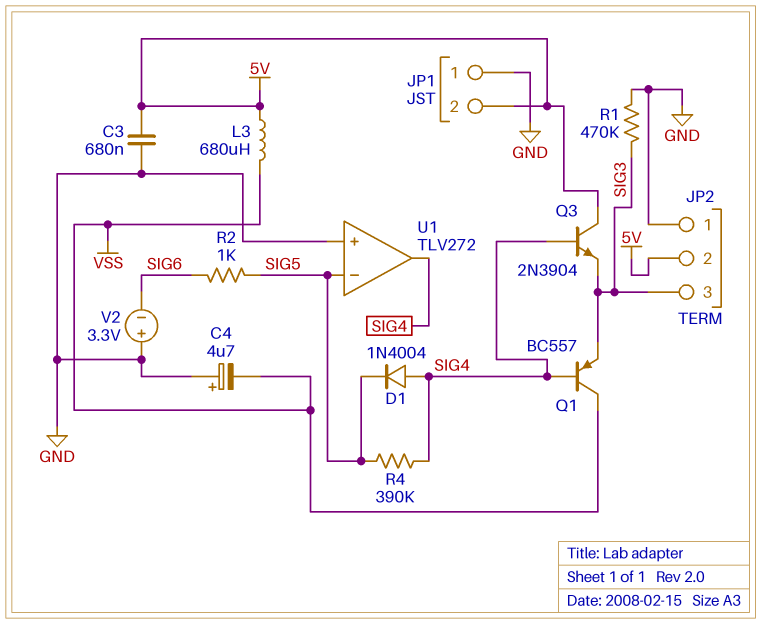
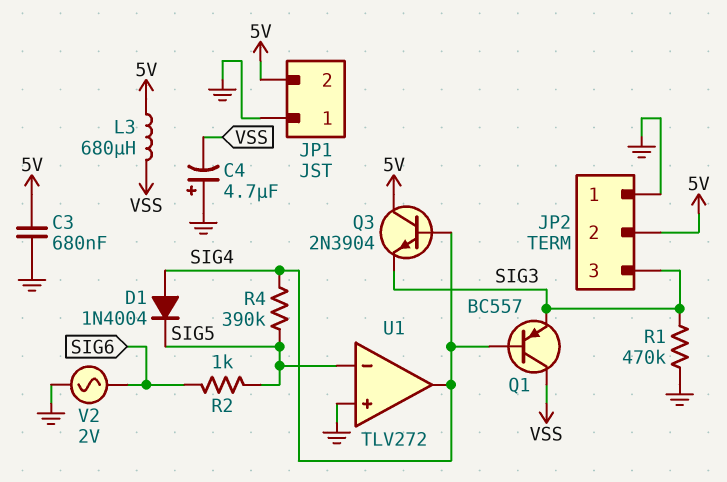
V2: 3.3V (plus GND, minus SIG6) -> AC 2V (GND, SIG6)

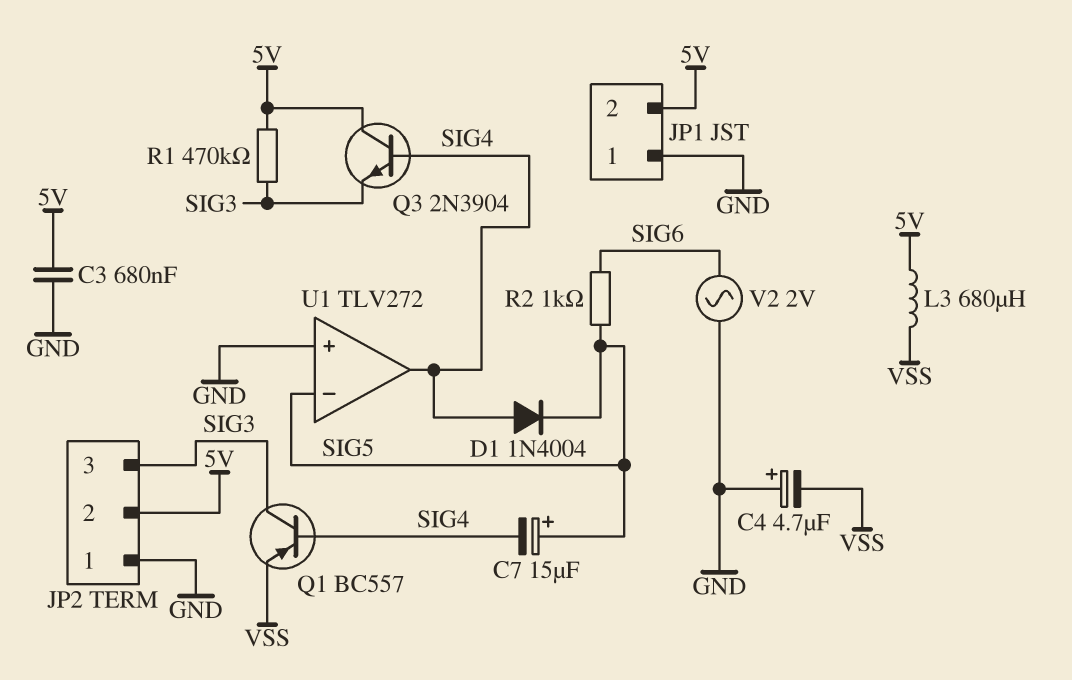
C7: none -> 15uF (plus SIG5, minus SIG4)
Q1: PNP BC557 (B SIG4, C VSS, E SIG3) -> PNP BC557 (B SIG4, C SIG3, E VSS)
R1: 470k (GND, SIG3) -> 470k (5V, SIG3)
R4: 390k (SIG4, SIG5) -> none

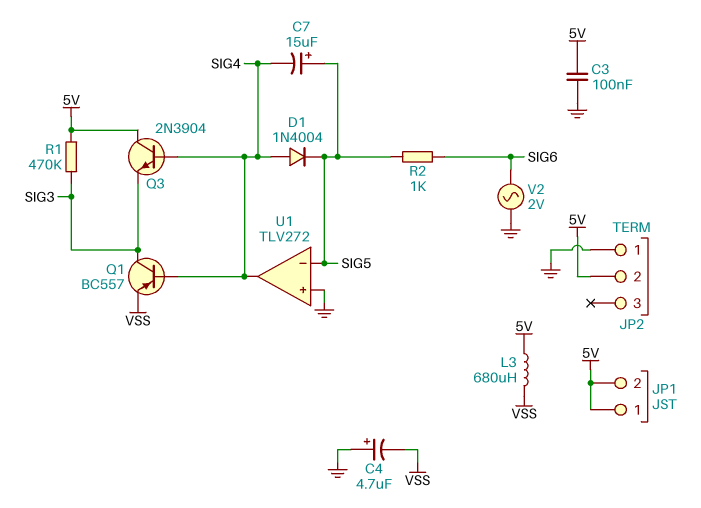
C3: 680nF (5V, GND) -> 100nF (5V, GND)
JP1 pin 1: GND -> 5V
JP2 pin 3: SIG3 -> none

